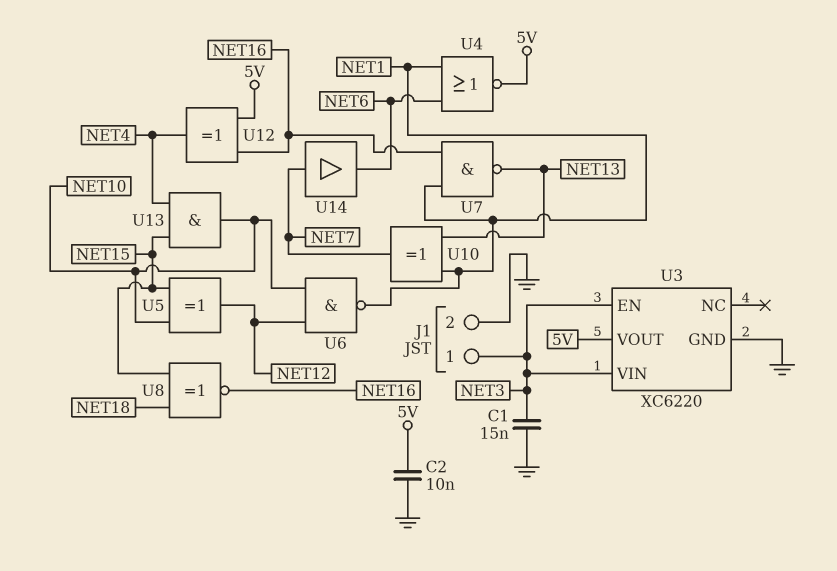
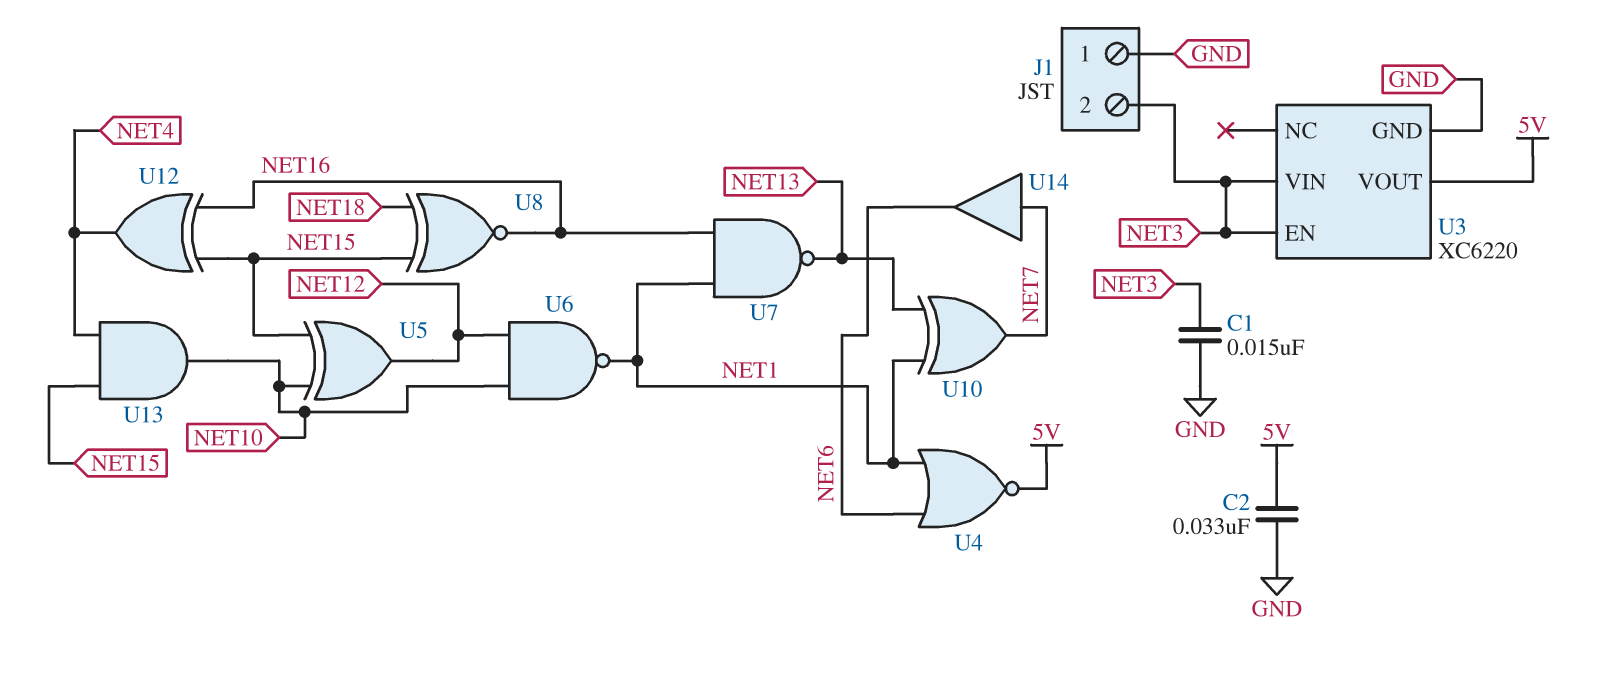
C2: 10nF (5V, GND) -> 33nF (5V, GND)
J1 pin 1: NET3 -> GND
J1 pin 2: GND -> NET3
U12: XOR (in 5V, in NET16, out NET4) -> XOR (in NET15, in NET16, out NET4)

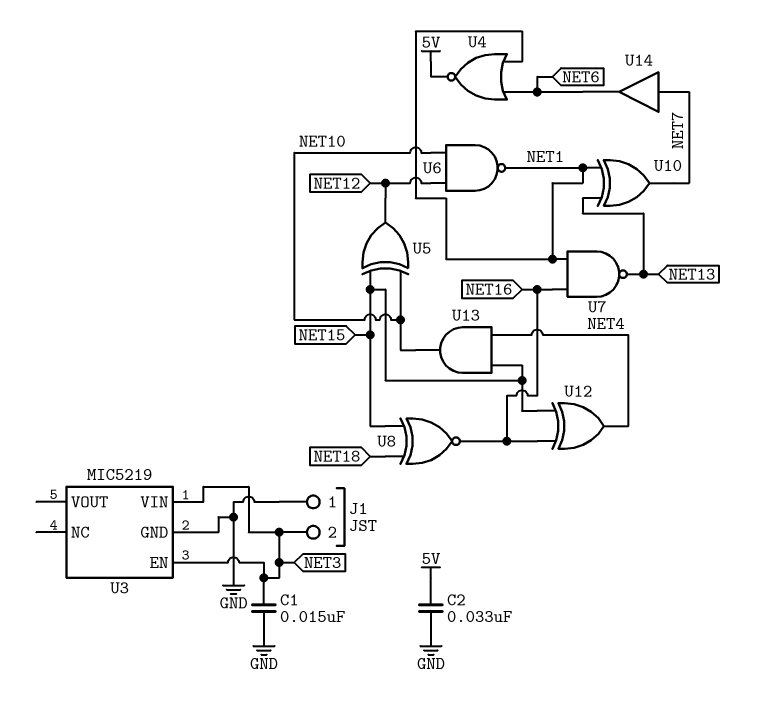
U3: XC6220 -> MIC5219
U3 pin VOUT: 5V -> none

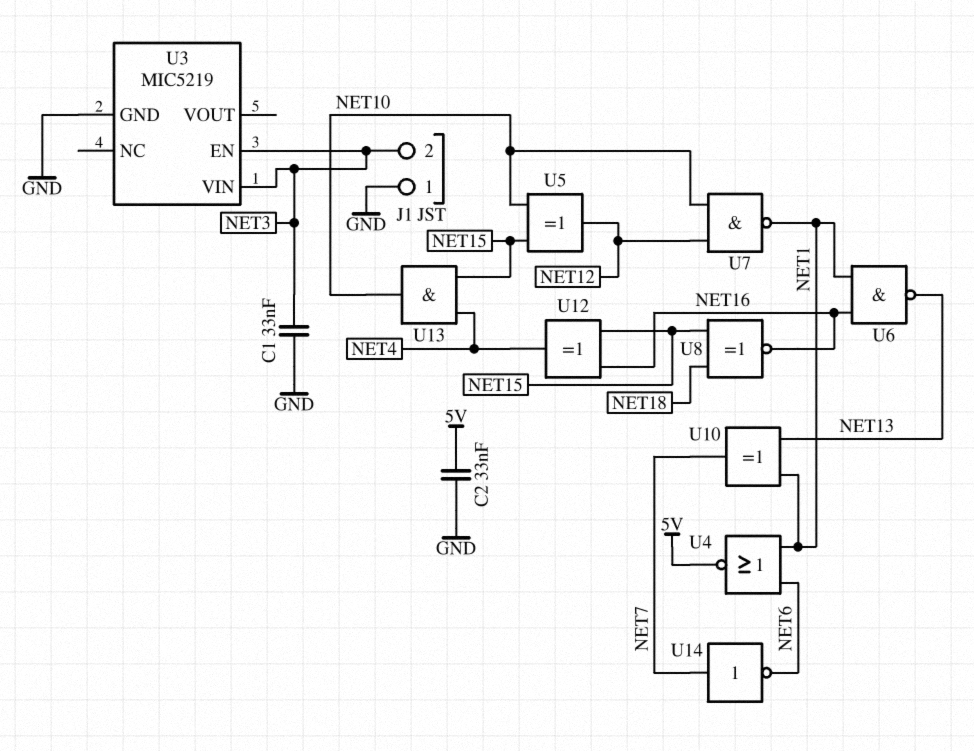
C1: 15nF (GND, NET3) -> 33nF (GND, NET3)
U6: NAND (in NET10, in NET12, out NET1) -> NAND (in NET1, in NET16, out NET13)
U7: NAND (in NET1, in NET16, out NET13) -> NAND (in NET10, in NET12, out NET1)
U14: buffer (in NET7, out NET6) -> NOT (in NET7, out NET6)

